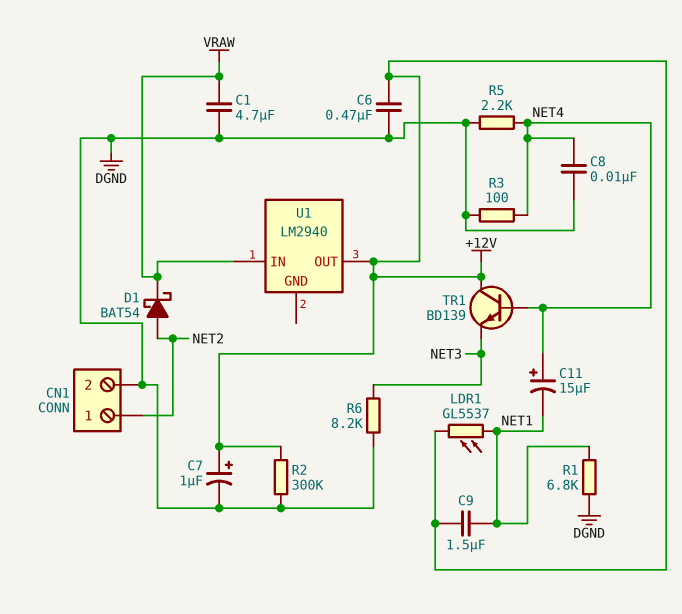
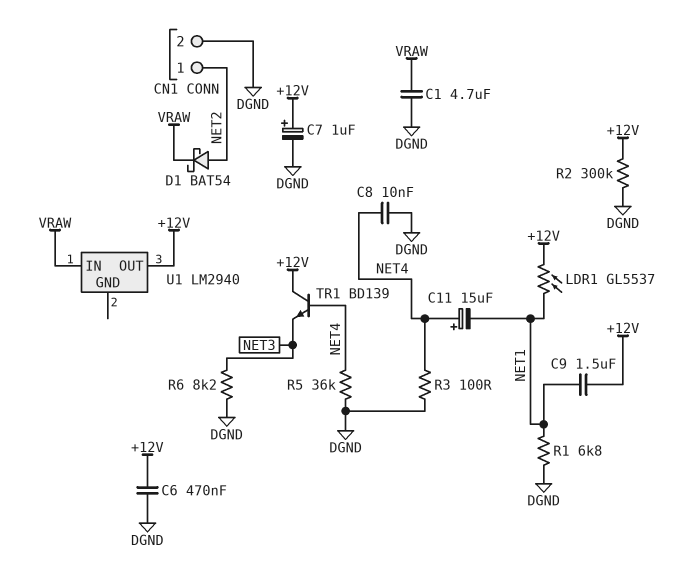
R5: 2.2k (DGND, NET4) -> 36k (DGND, NET4)

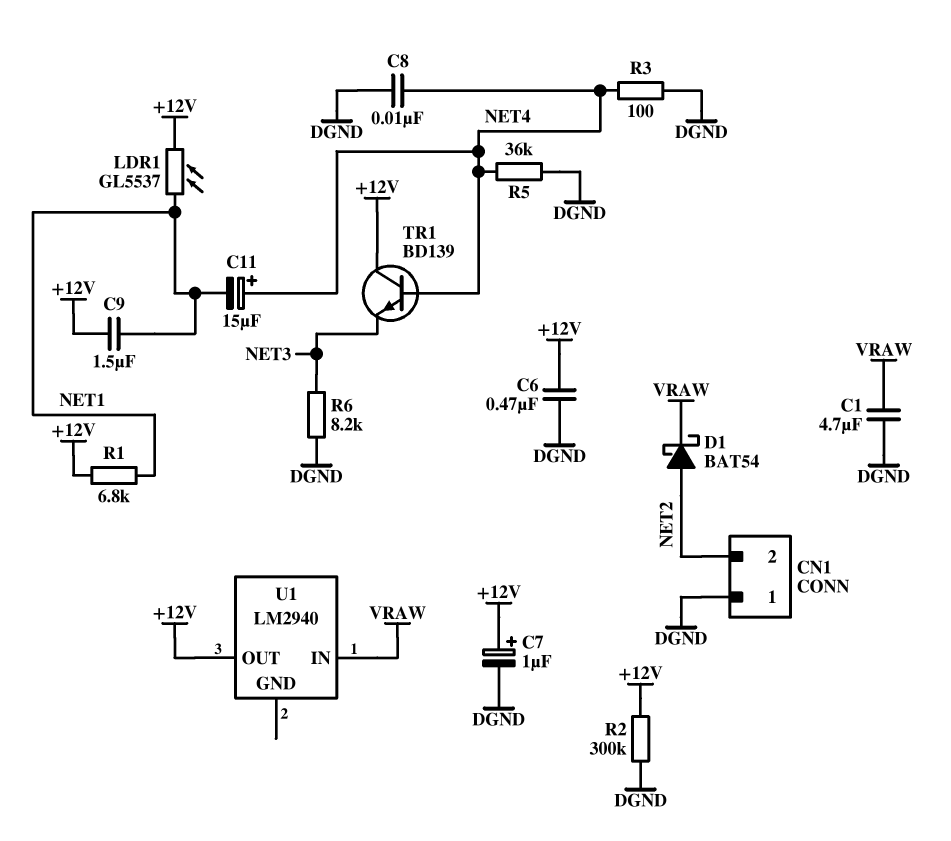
CN1 pin 1: NET2 -> DGND
CN1 pin 2: DGND -> NET2
R1: 6.8k (DGND, NET1) -> 6.8k (+12V, NET1)

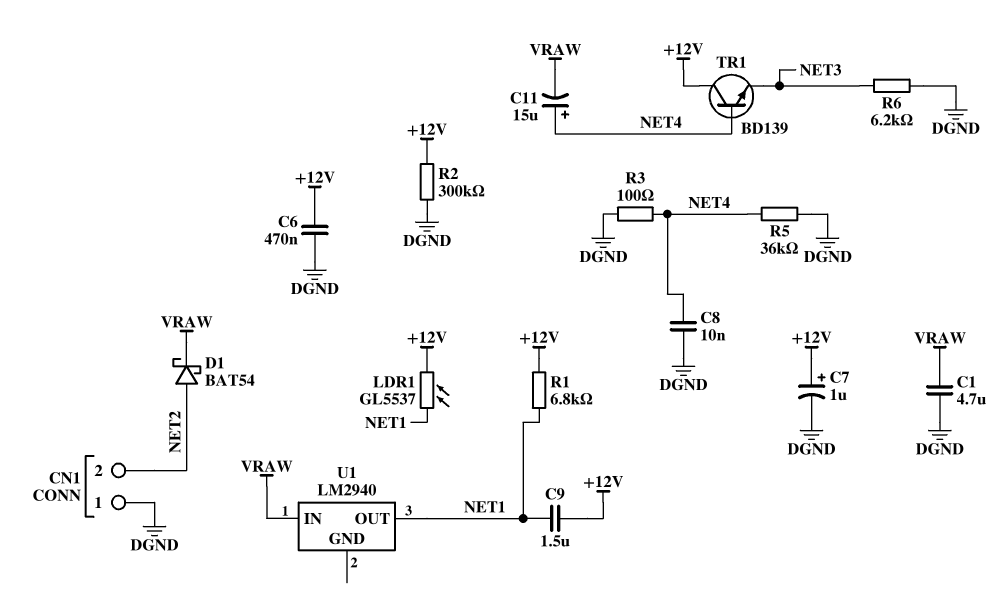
C11: 15uF (plus NET4, minus NET1) -> 15uF (plus NET4, minus VRAW)
R6: 8.2k (DGND, NET3) -> 6.2k (DGND, NET3)
U1 pin OUT: +12V -> NET1

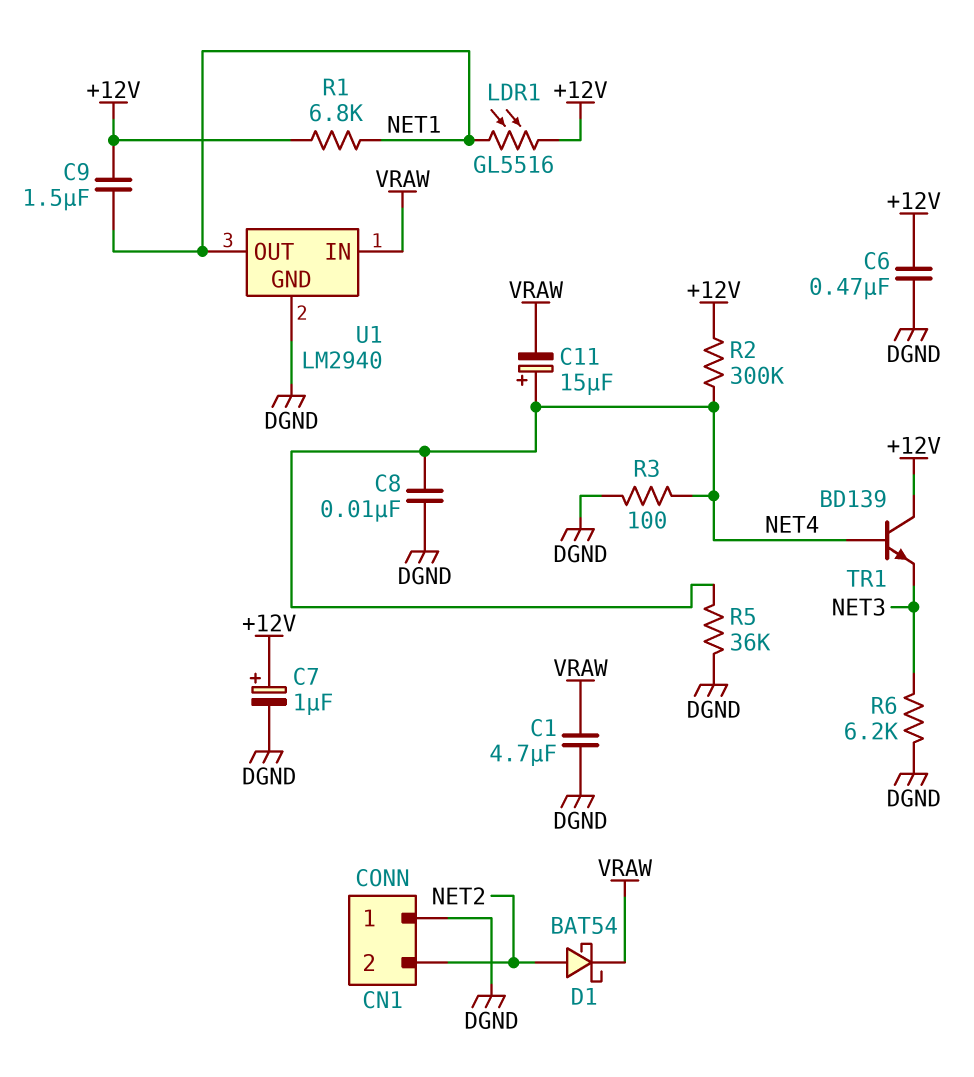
LDR1: GL5537 (+12V, NET1) -> GL5516 (+12V, NET1)
R2: 300k (+12V, DGND) -> 300k (+12V, NET4)
U1 pin GND: none -> DGND

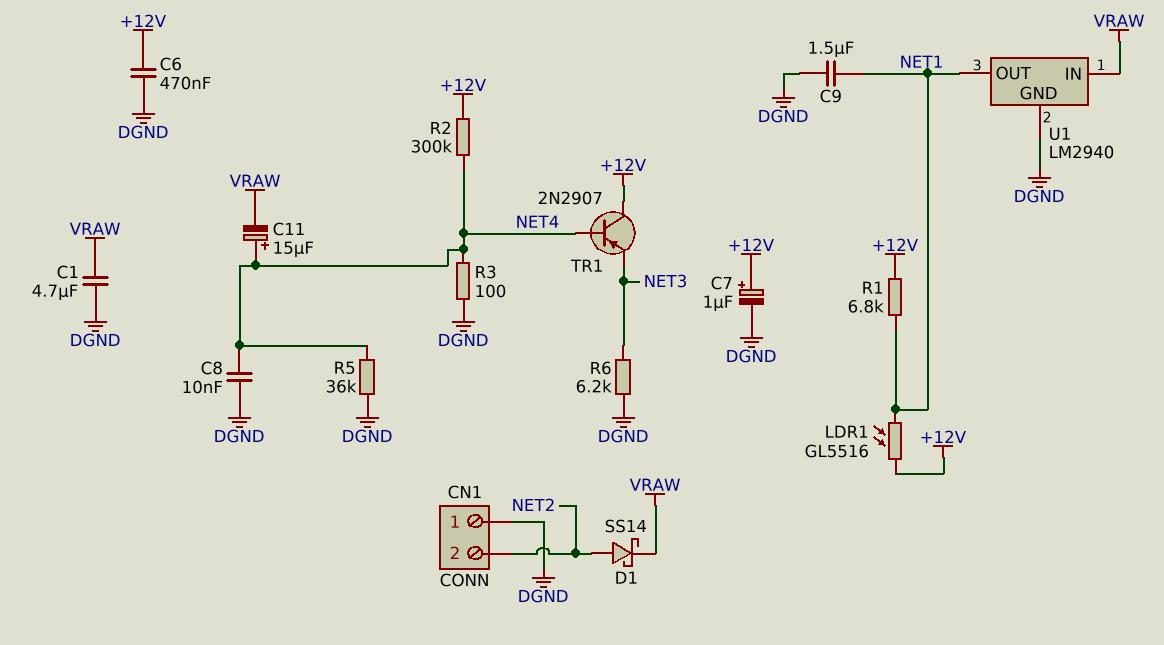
C9: 1.5uF (+12V, NET1) -> 1.5uF (DGND, NET1)
D1: schottky BAT54 (A NET2, K VRAW) -> schottky SS14 (A NET2, K VRAW)
TR1: NPN BD139 (B NET4, C +12V, E NET3) -> PNP 2N2907 (B NET4, C +12V, E NET3)

